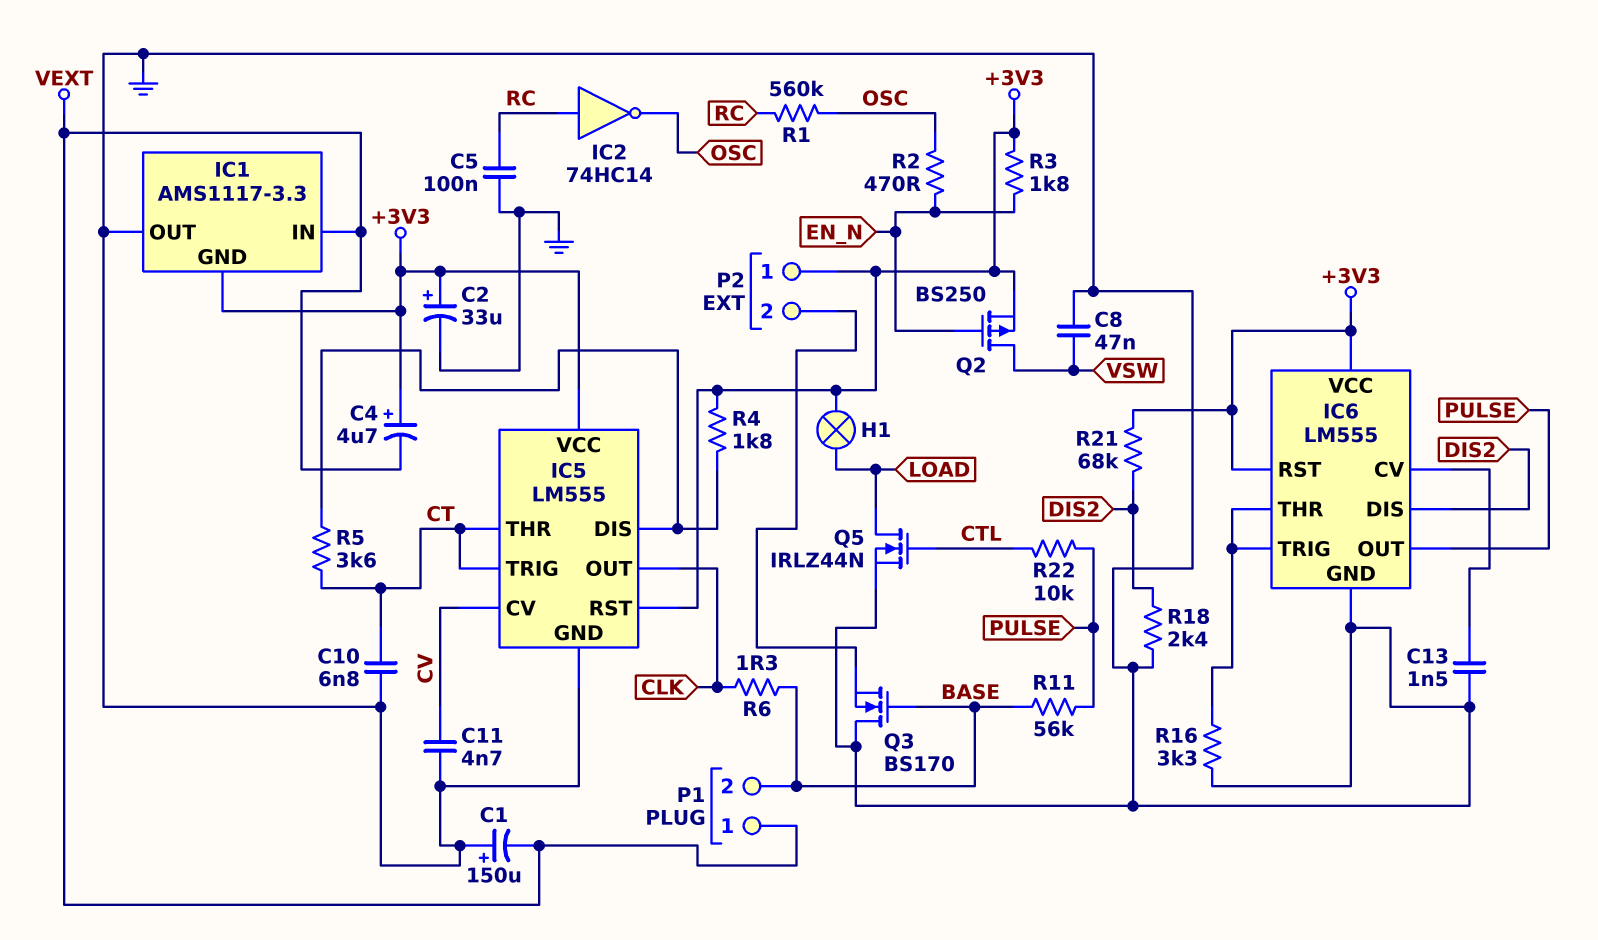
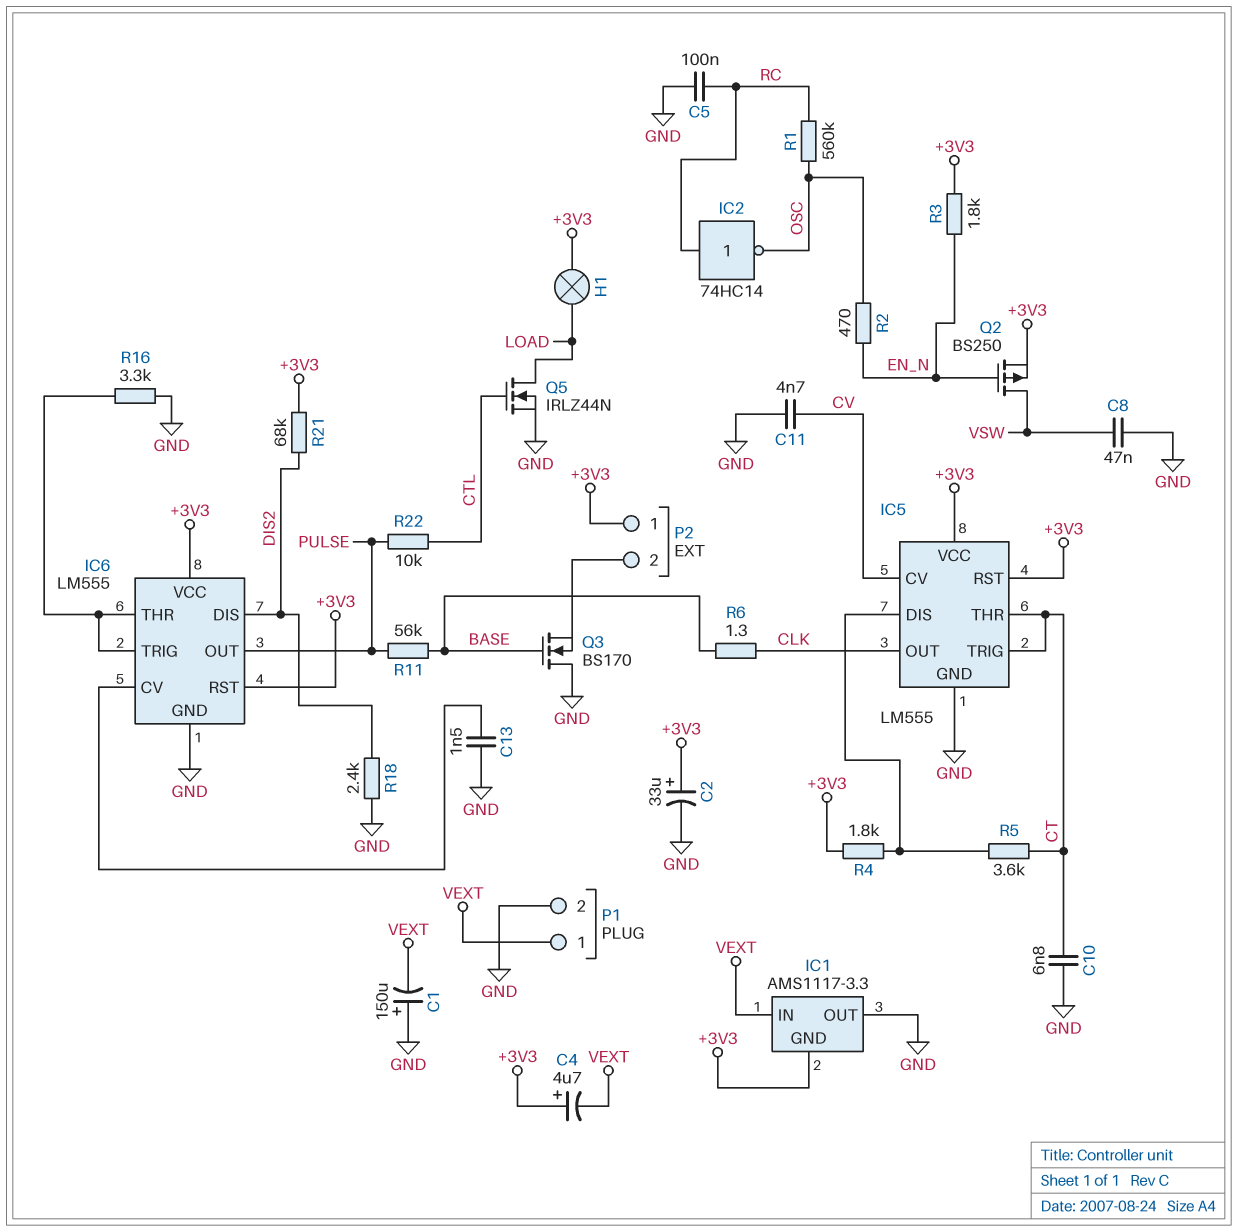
P1 pin 2: BASE -> GND

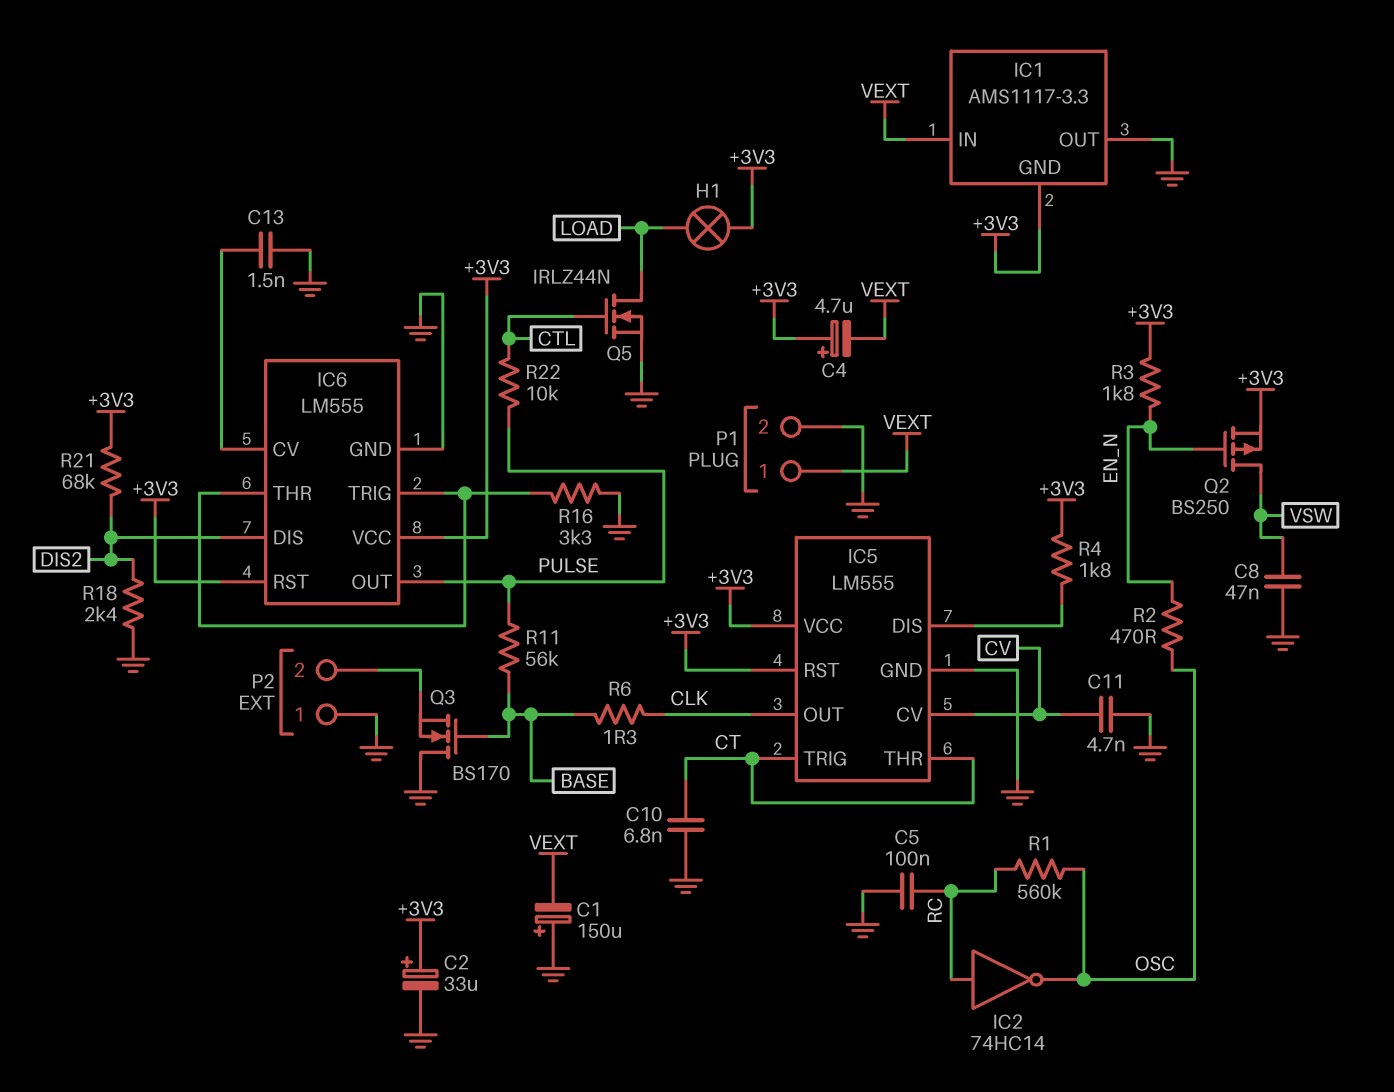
P2 pin 1: +3V3 -> GND
R5: 3.6k (CT, IC5/DIS) -> none

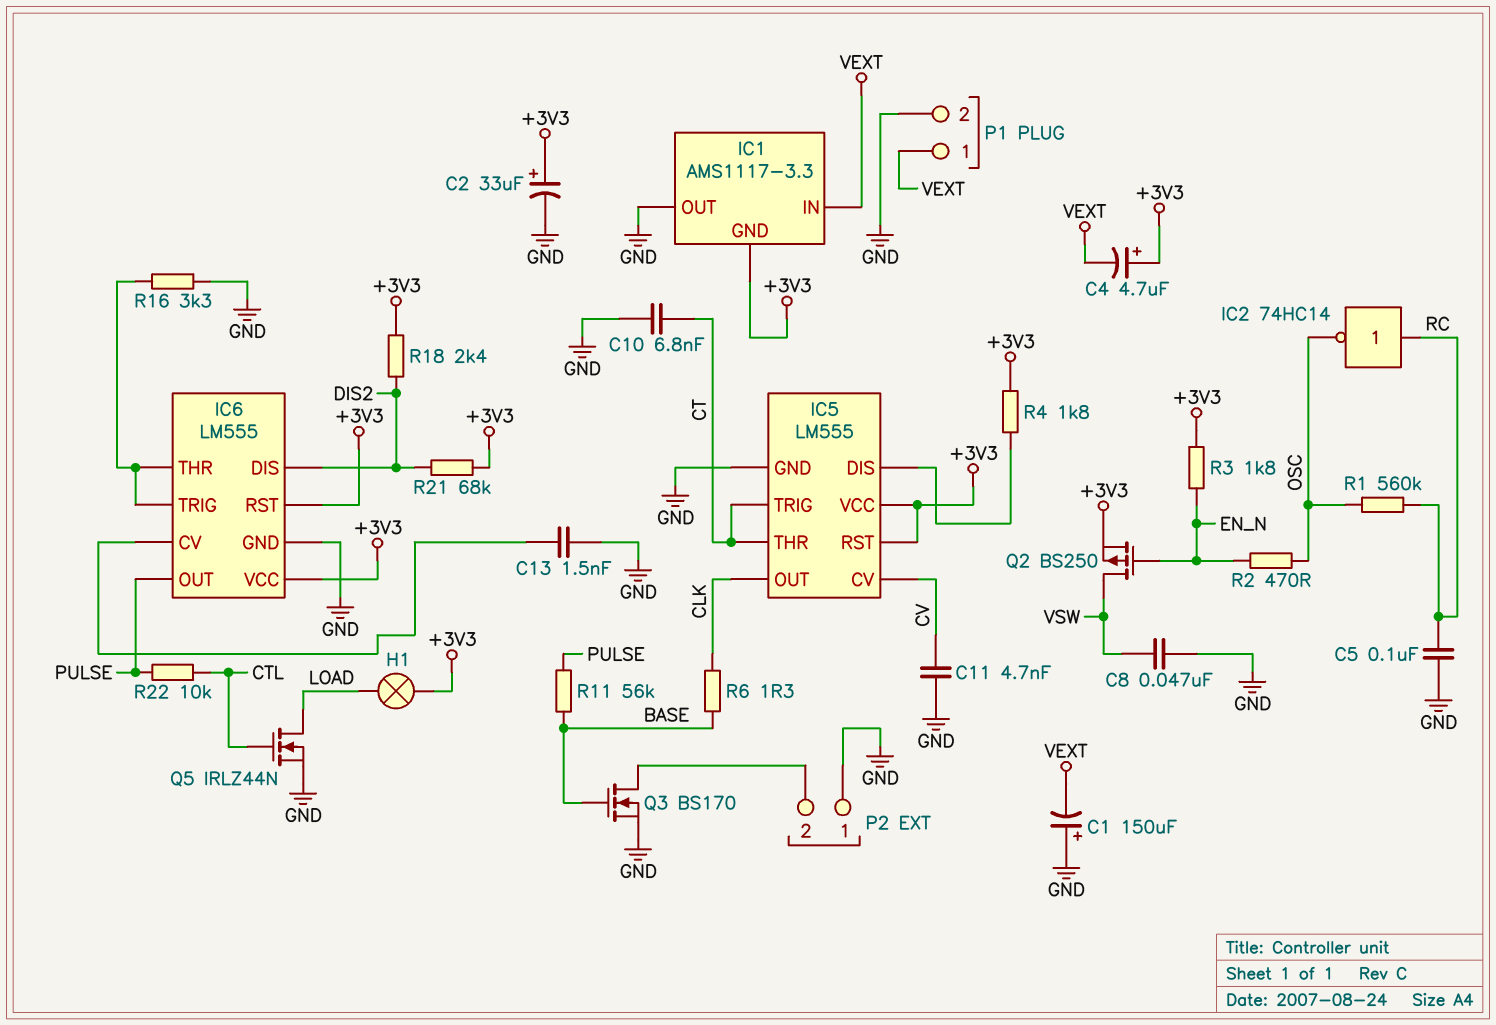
Q3: NMOS BS170 (G BASE, D GND, S P2/2) -> NMOS BS170 (G BASE, D P2/2, S GND)
R18: 2.4k (DIS2, GND) -> 2.4k (+3V3, DIS2)

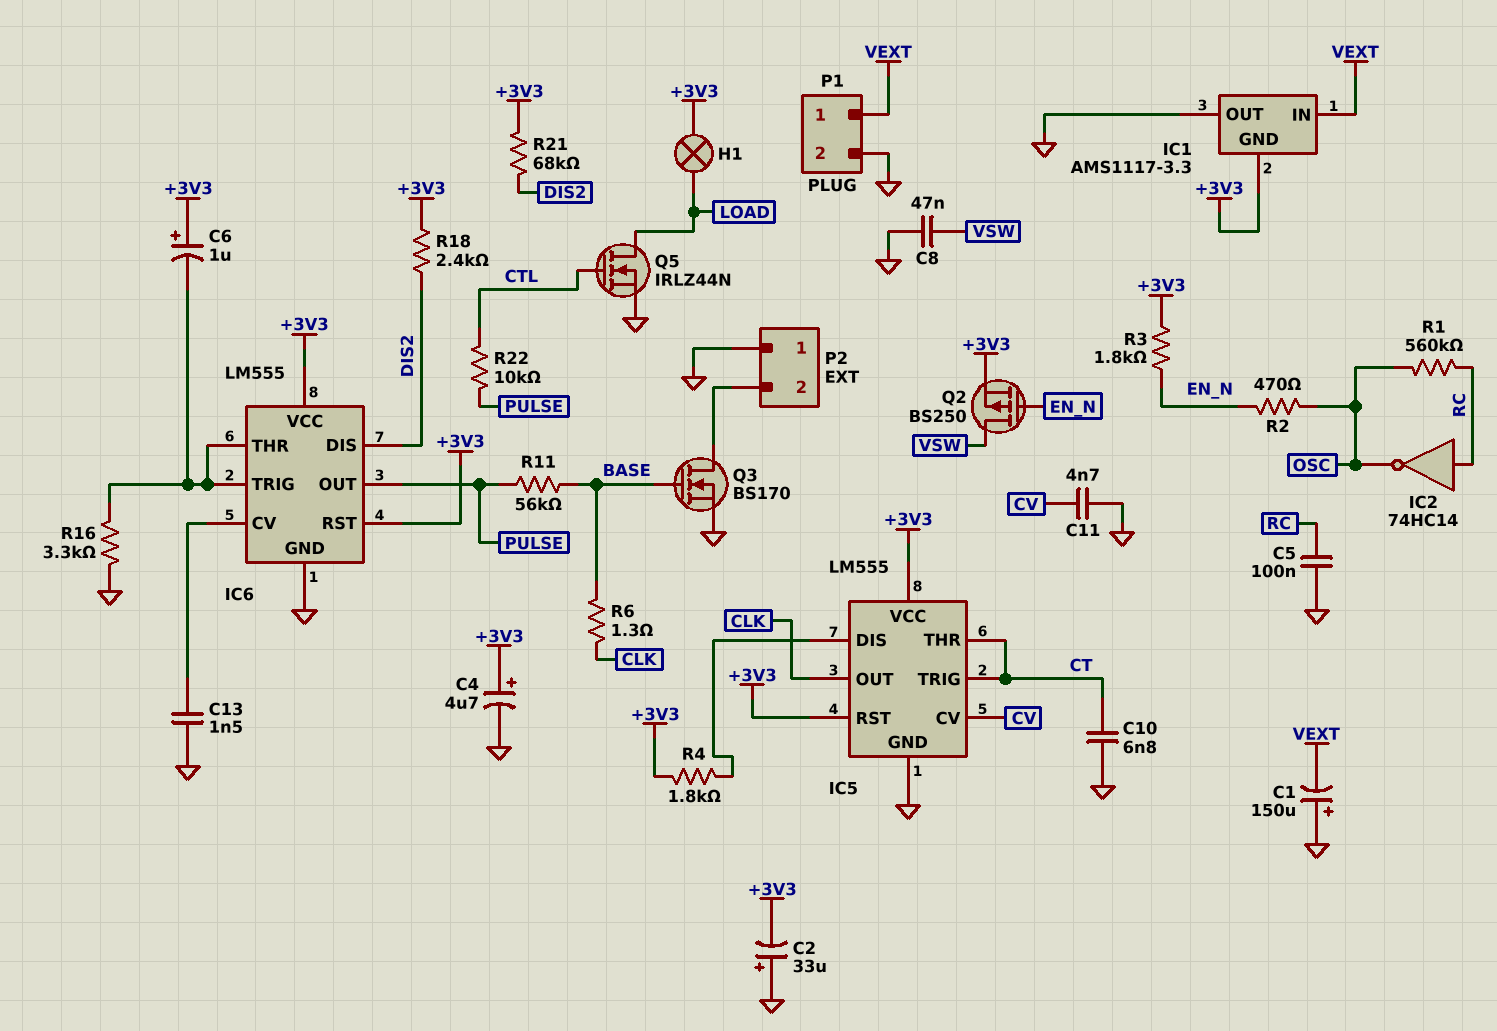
C2: 33uF (plus +3V3, minus GND) -> 33uF (plus GND, minus +3V3)
C4: 4.7uF (plus +3V3, minus VEXT) -> 4.7uF (plus +3V3, minus GND)
C6: none -> 1uF (plus +3V3, minus IC6/THR)

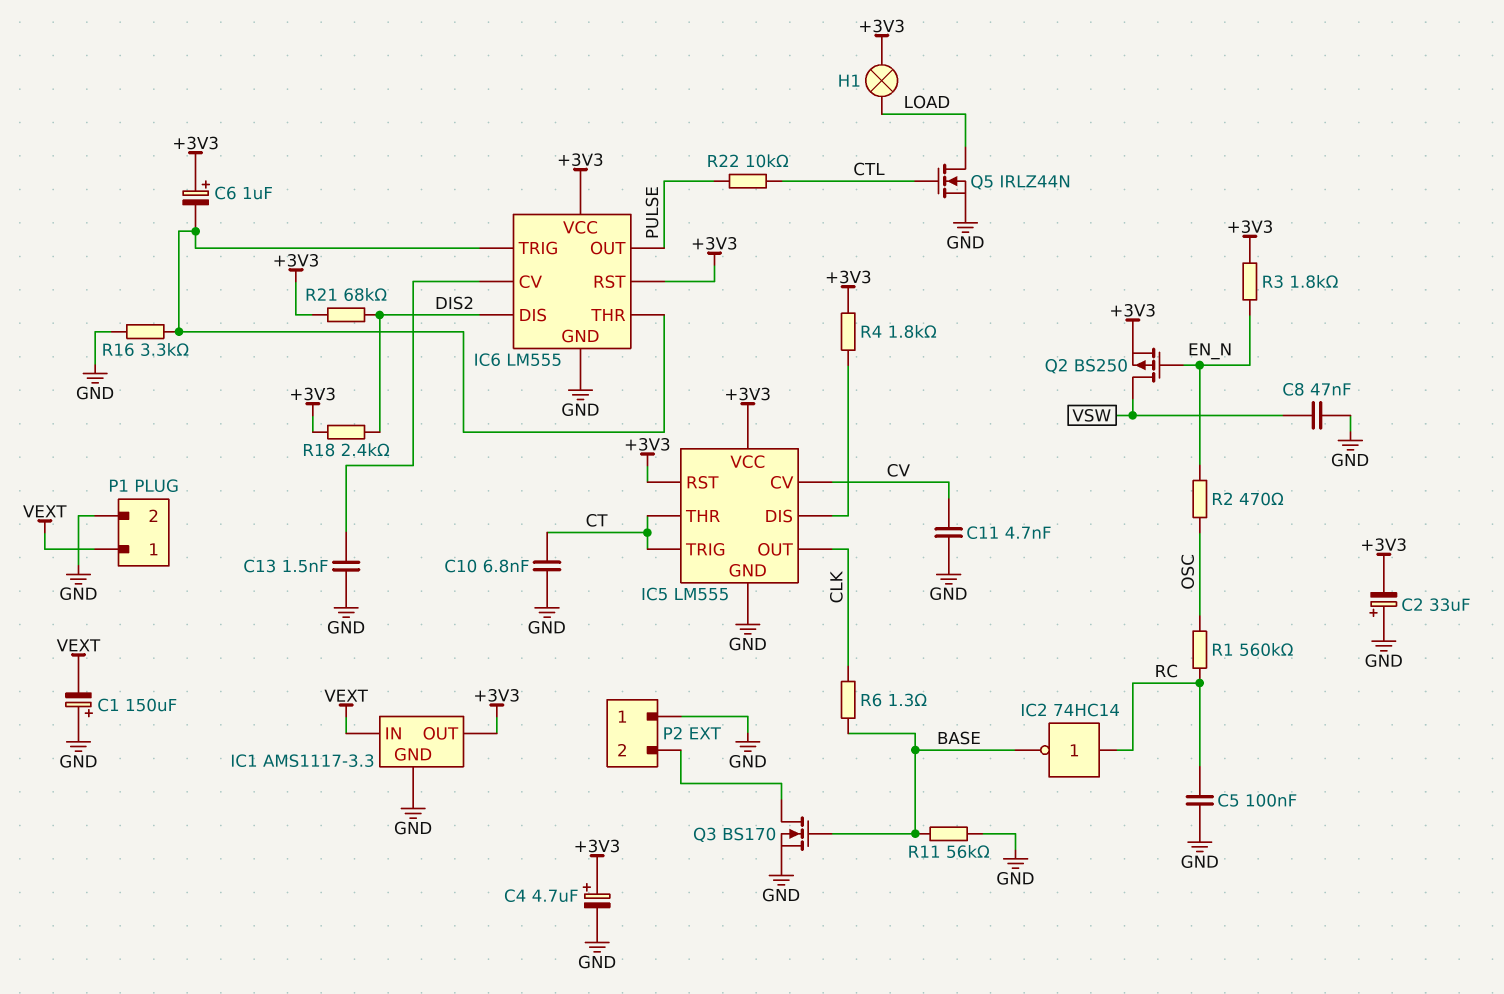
IC1 pin GND: +3V3 -> GND
IC1 pin OUT: GND -> +3V3
IC2: NOT 74HC14 (in RC, out OSC) -> NOT 74HC14 (in RC, out BASE)
R11: 56k (BASE, PULSE) -> 56k (BASE, GND)

